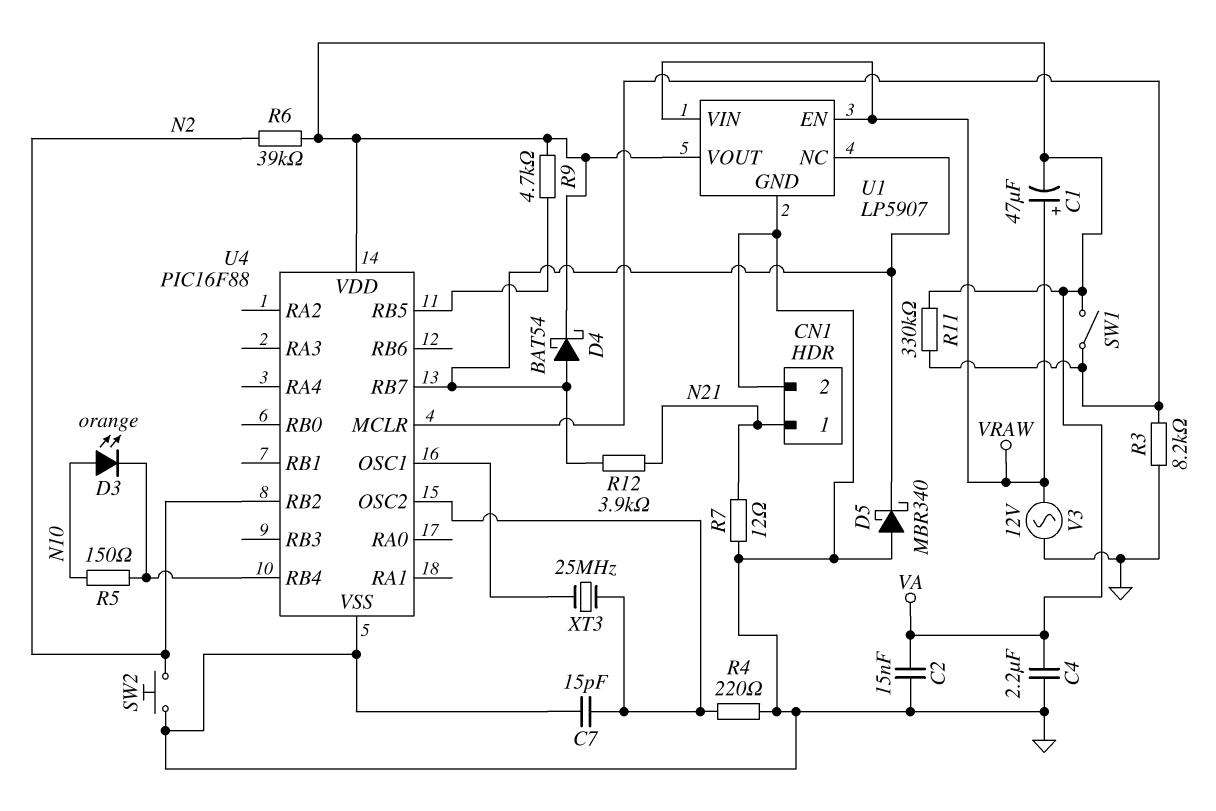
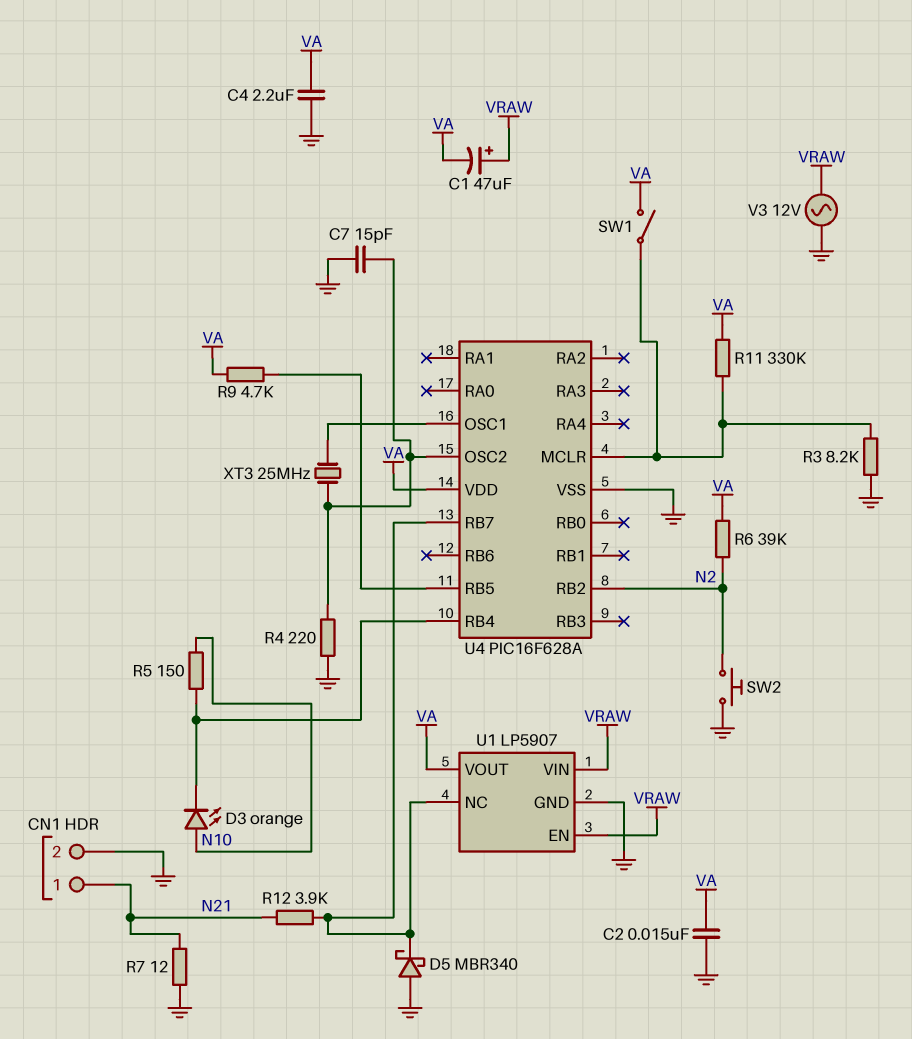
D4: schottky BAT54 (A U1/NC, K VA) -> none
U4: PIC16F88 -> PIC16F628A

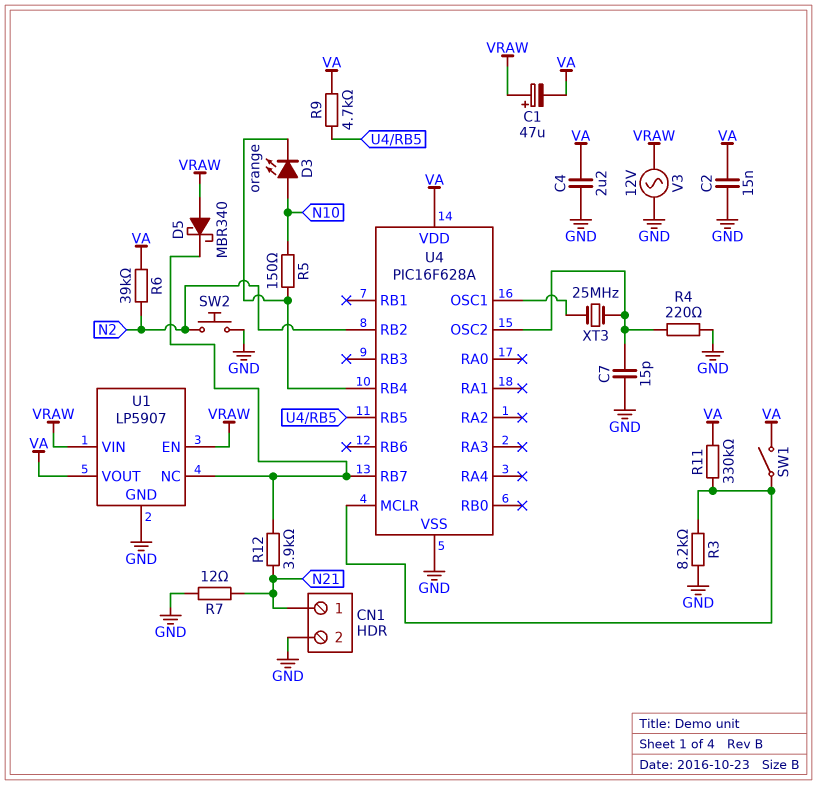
D5: schottky MBR340 (A GND, K U1/NC) -> schottky MBR340 (A VRAW, K U1/NC)

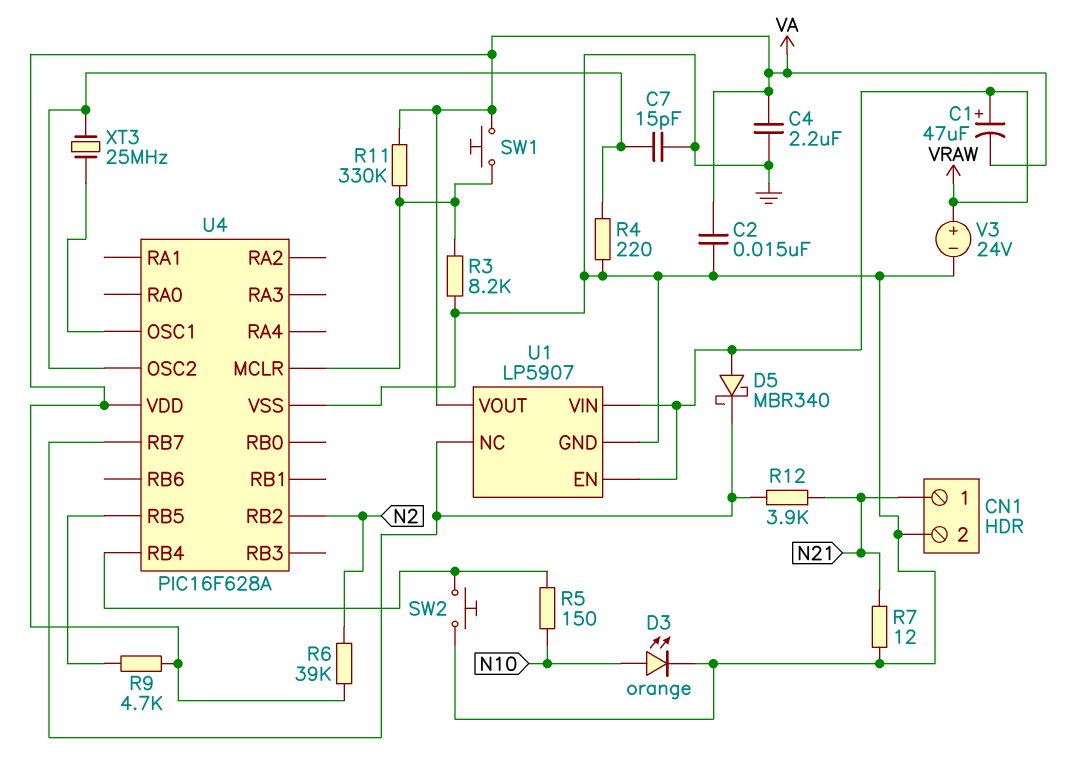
D3: LED orange (A N10, K U4/RB4) -> LED orange (A N10, K GND)
SW1: switch (U4/MCLR, VA) -> button (U4/MCLR, VA)
SW2: button (GND, N2) -> button (GND, U4/RB4)
V3: AC 12V (GND, VRAW) -> 24V (plus VRAW, minus GND)

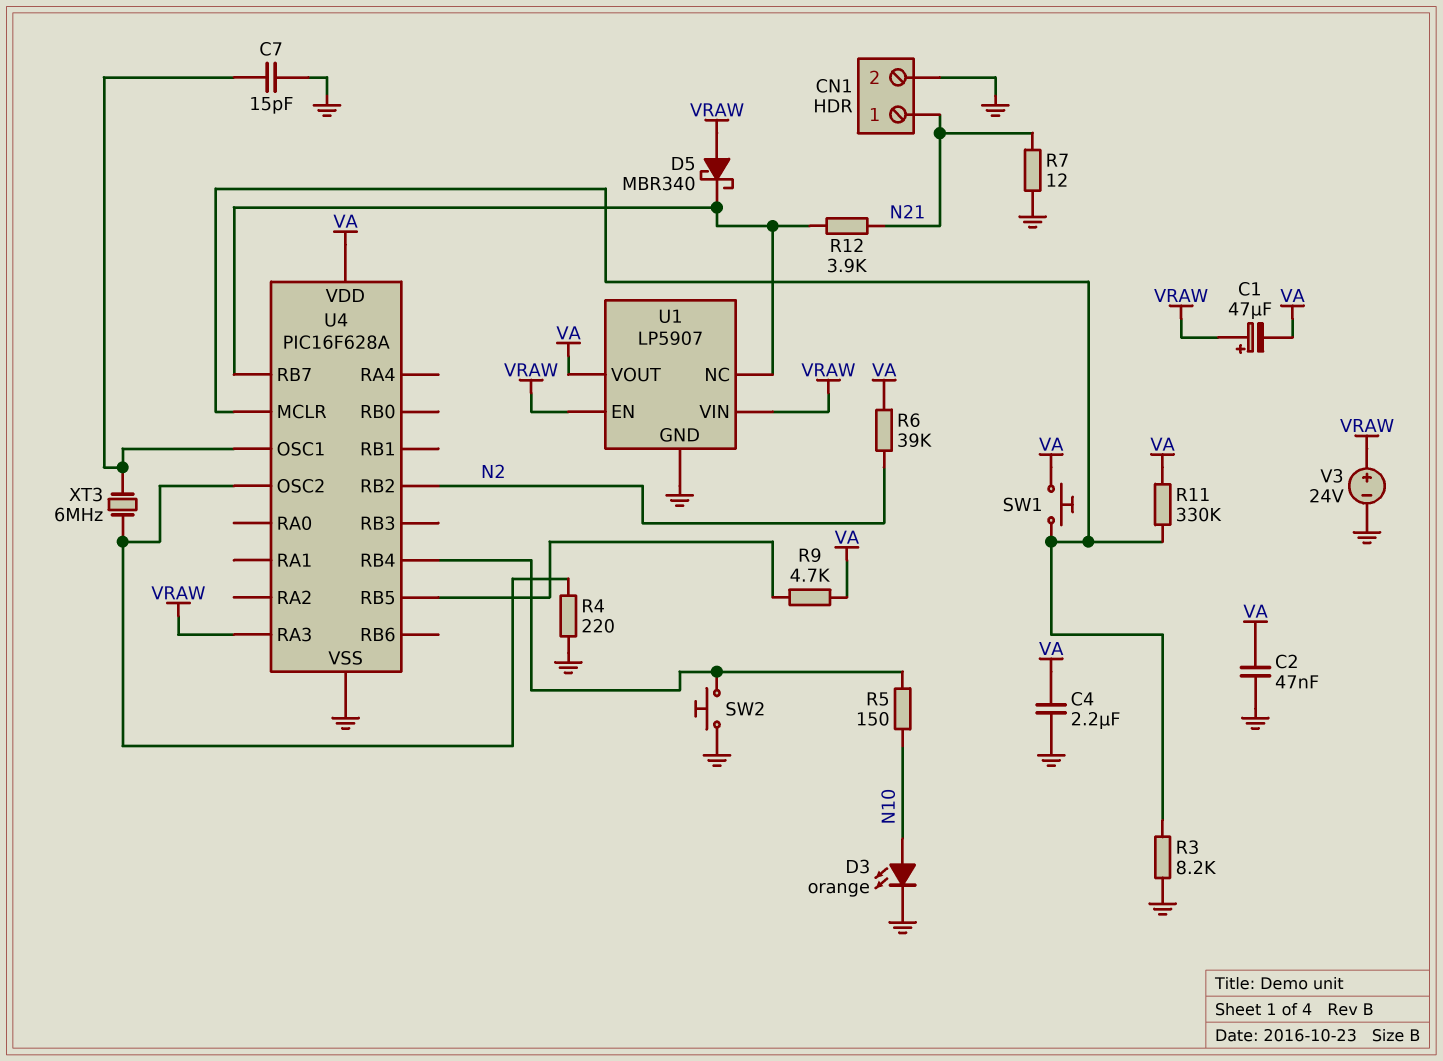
C2: 15nF (GND, VA) -> 47nF (GND, VA)
C7: 15pF (GND, U4/OSC2) -> 15pF (GND, U4/OSC1)
U4 pin RA3: none -> VRAW
XT3: 25MHz (U4/OSC1, U4/OSC2) -> 6MHz (U4/OSC1, U4/OSC2)

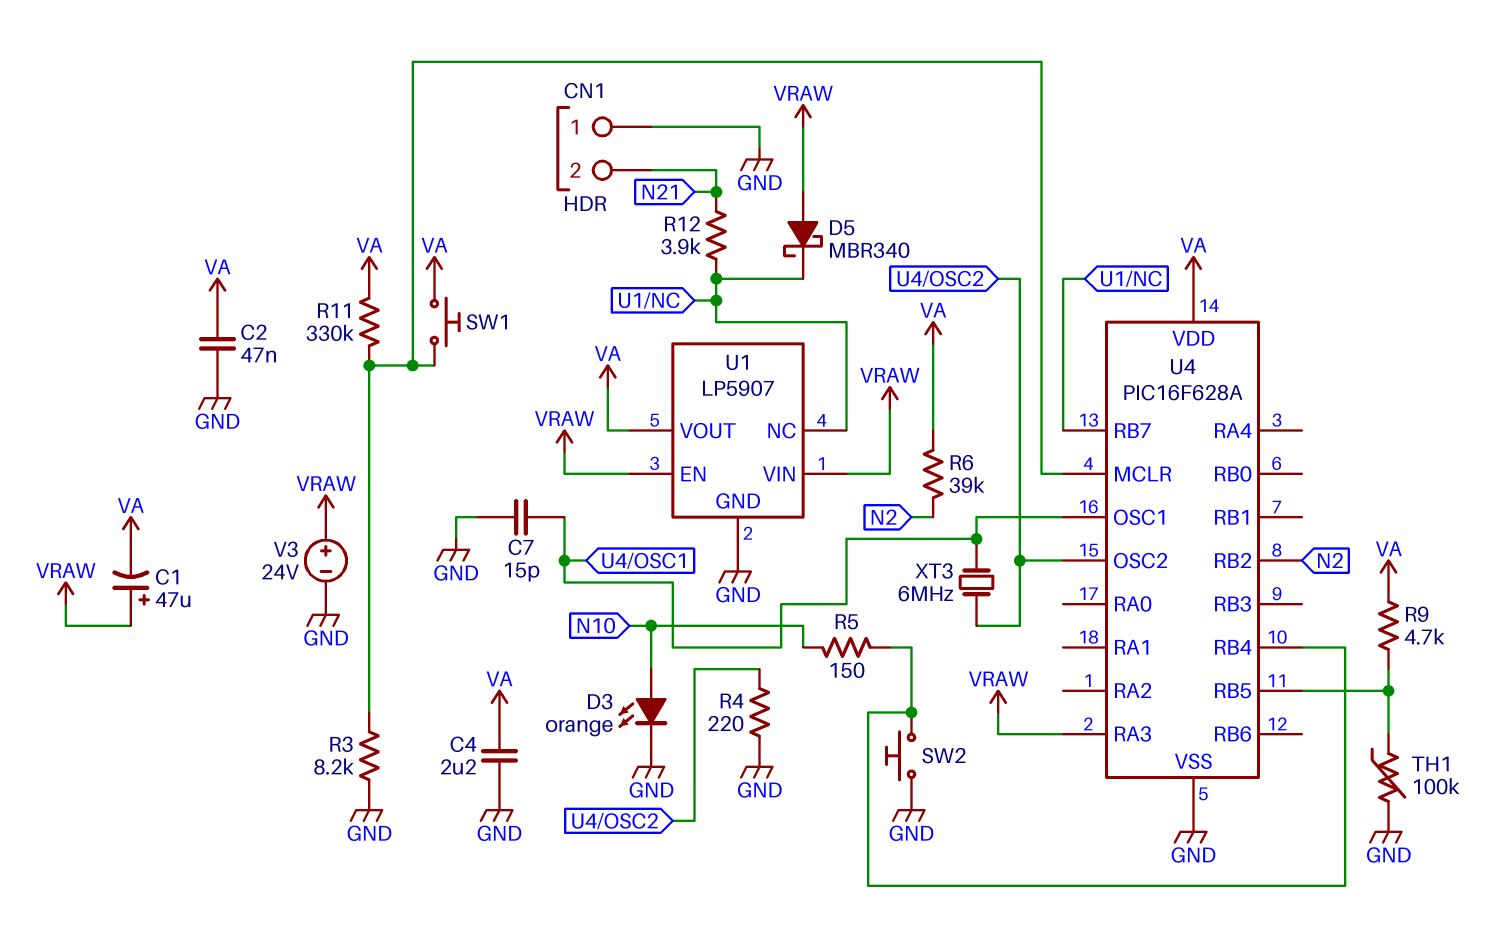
CN1 pin 1: N21 -> GND
CN1 pin 2: GND -> N21
R7: 12 (GND, N21) -> none
TH1: none -> 100k (GND, U4/RB5)

